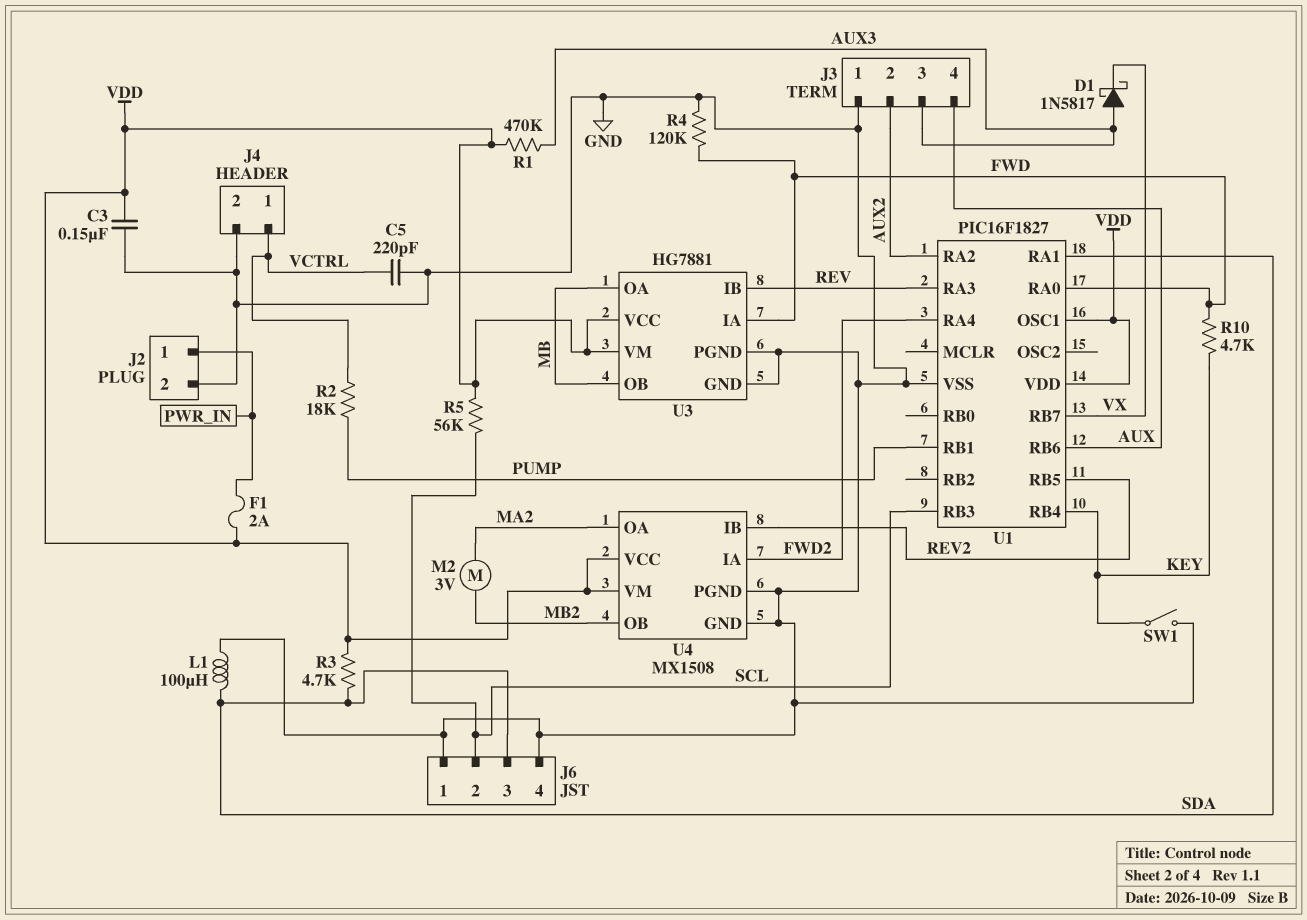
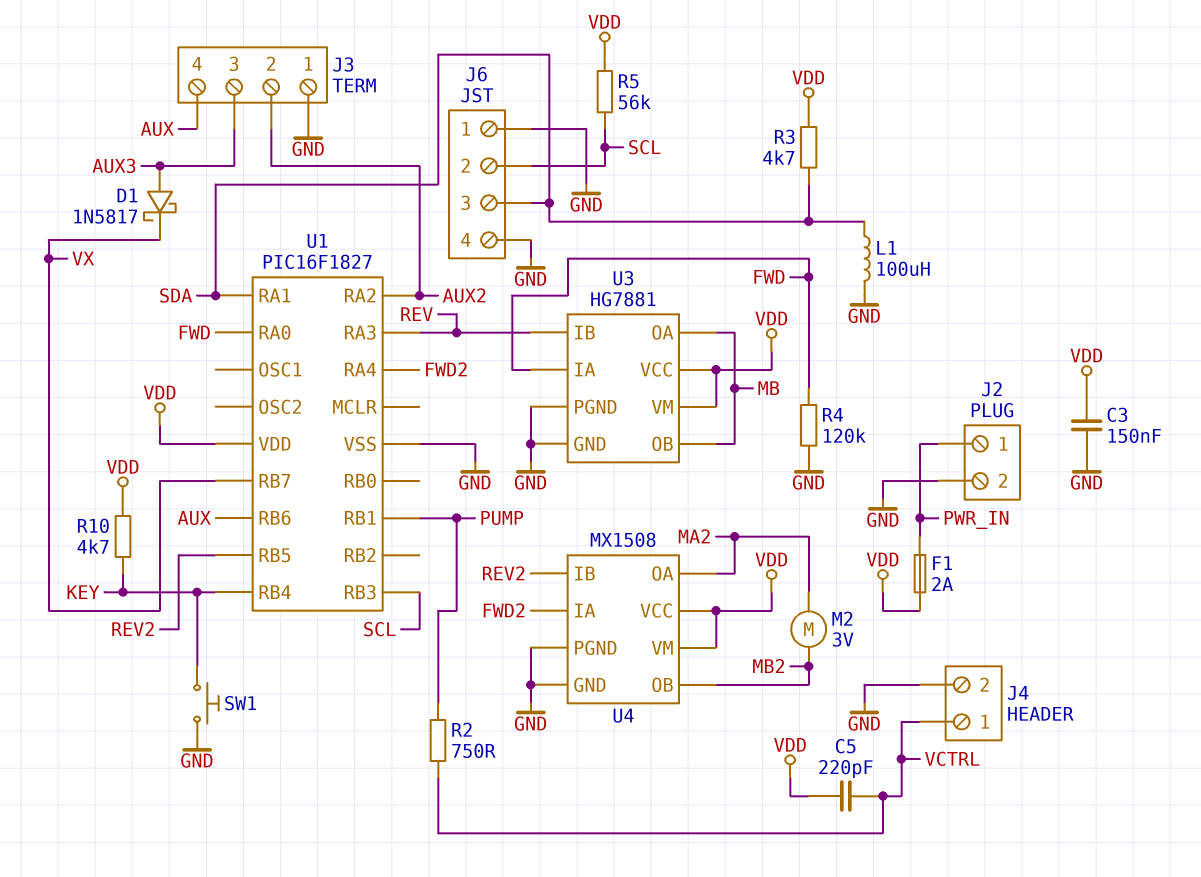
C5: 220pF (GND, VCTRL) -> 220pF (VCTRL, VDD)
R1: 470k (AUX3, VDD) -> none
R2: 18k (PUMP, VCTRL) -> 750 (PUMP, VCTRL)
R10: 4.7k (FWD, KEY) -> 4.7k (KEY, VDD)
SW1: switch (GND, KEY) -> button (GND, KEY)
U1 pin OSC1: VDD -> none

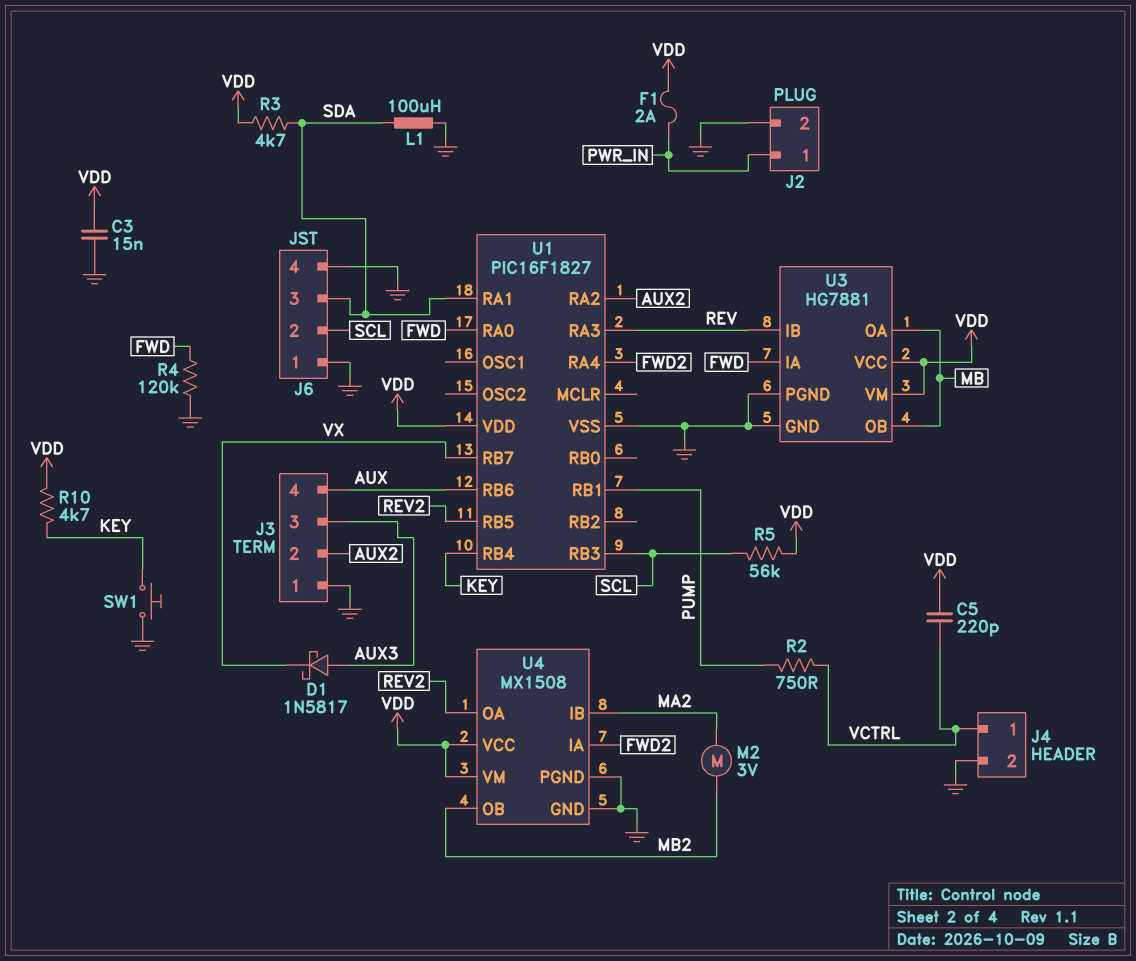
C3: 150nF (GND, VDD) -> 15nF (GND, VDD)
U4 pin IB: REV2 -> MA2
U4 pin OA: MA2 -> REV2

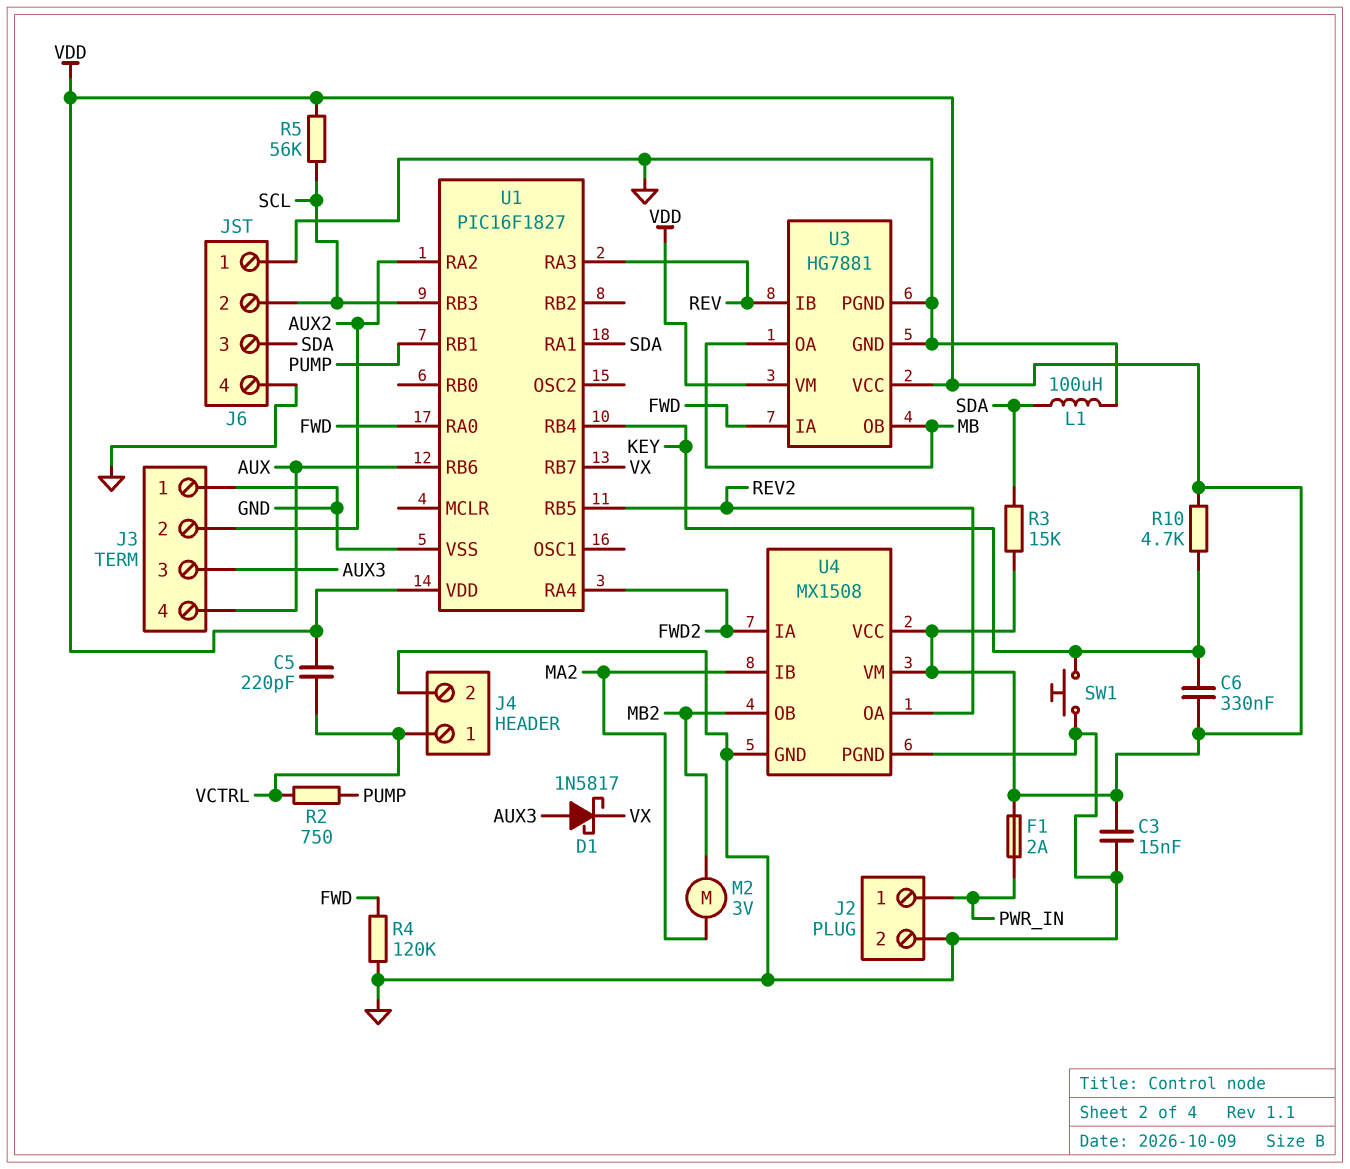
C6: none -> 330nF (KEY, VDD)
R3: 4.7k (SDA, VDD) -> 15k (SDA, VDD)

